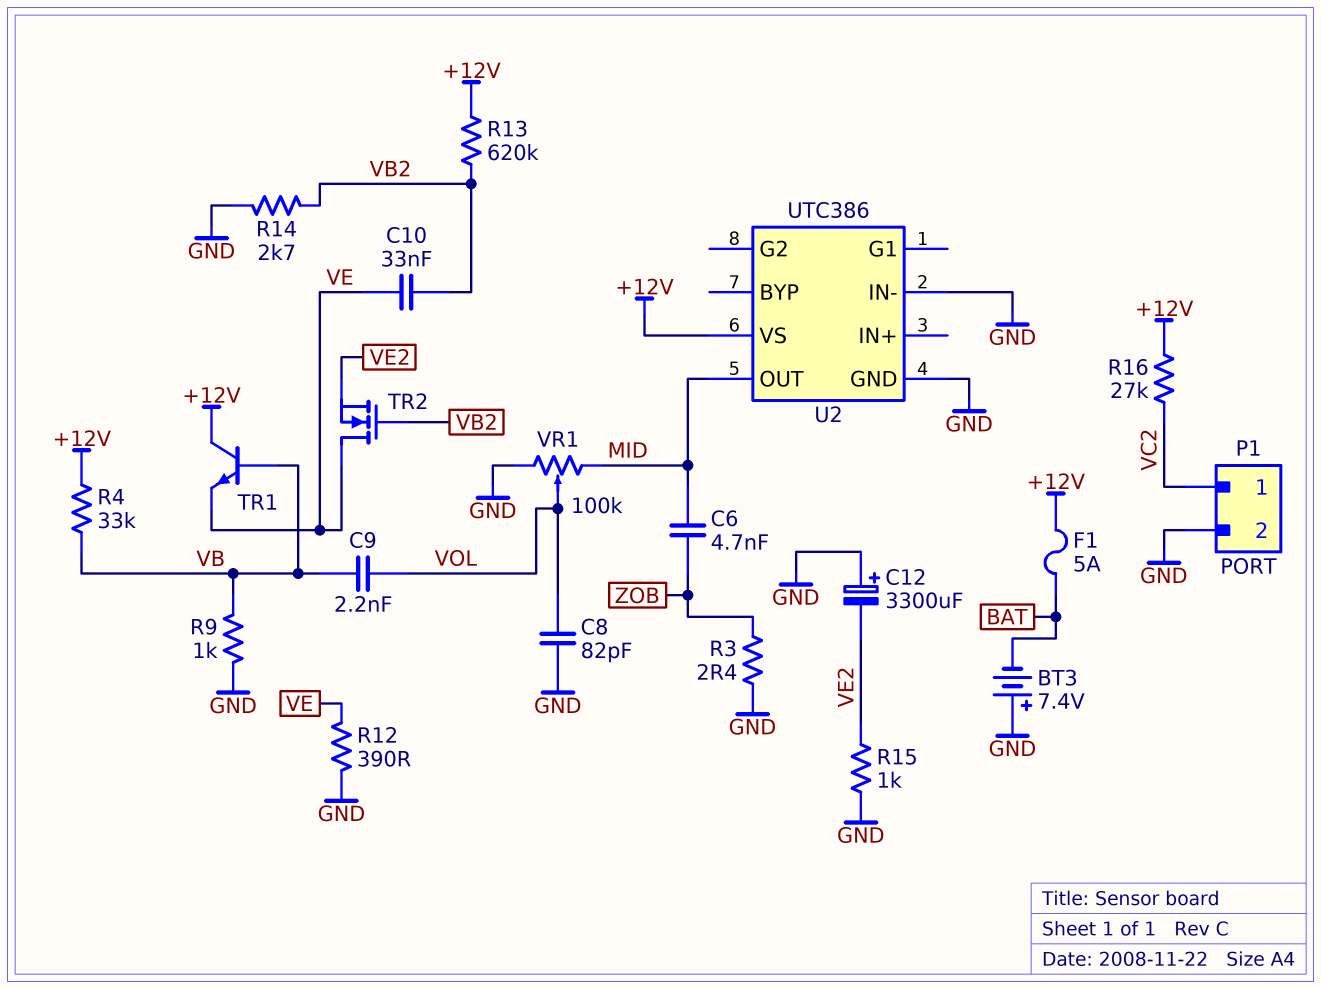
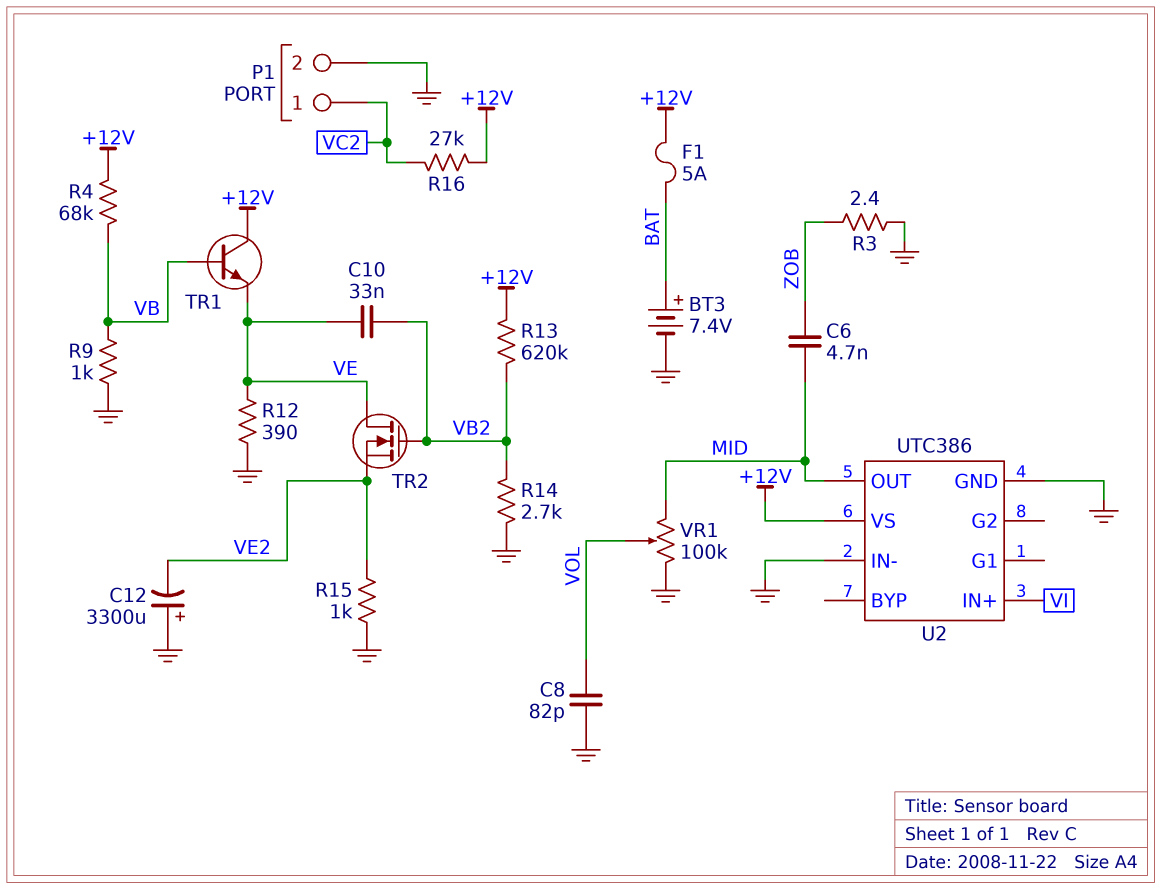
BT3: 7.4V (plus GND, minus BAT) -> 7.4V (plus BAT, minus GND)
C9: 2.2nF (VB, VOL) -> none
R4: 33k (+12V, VB) -> 68k (+12V, VB)
U2 pin IN+: none -> VI

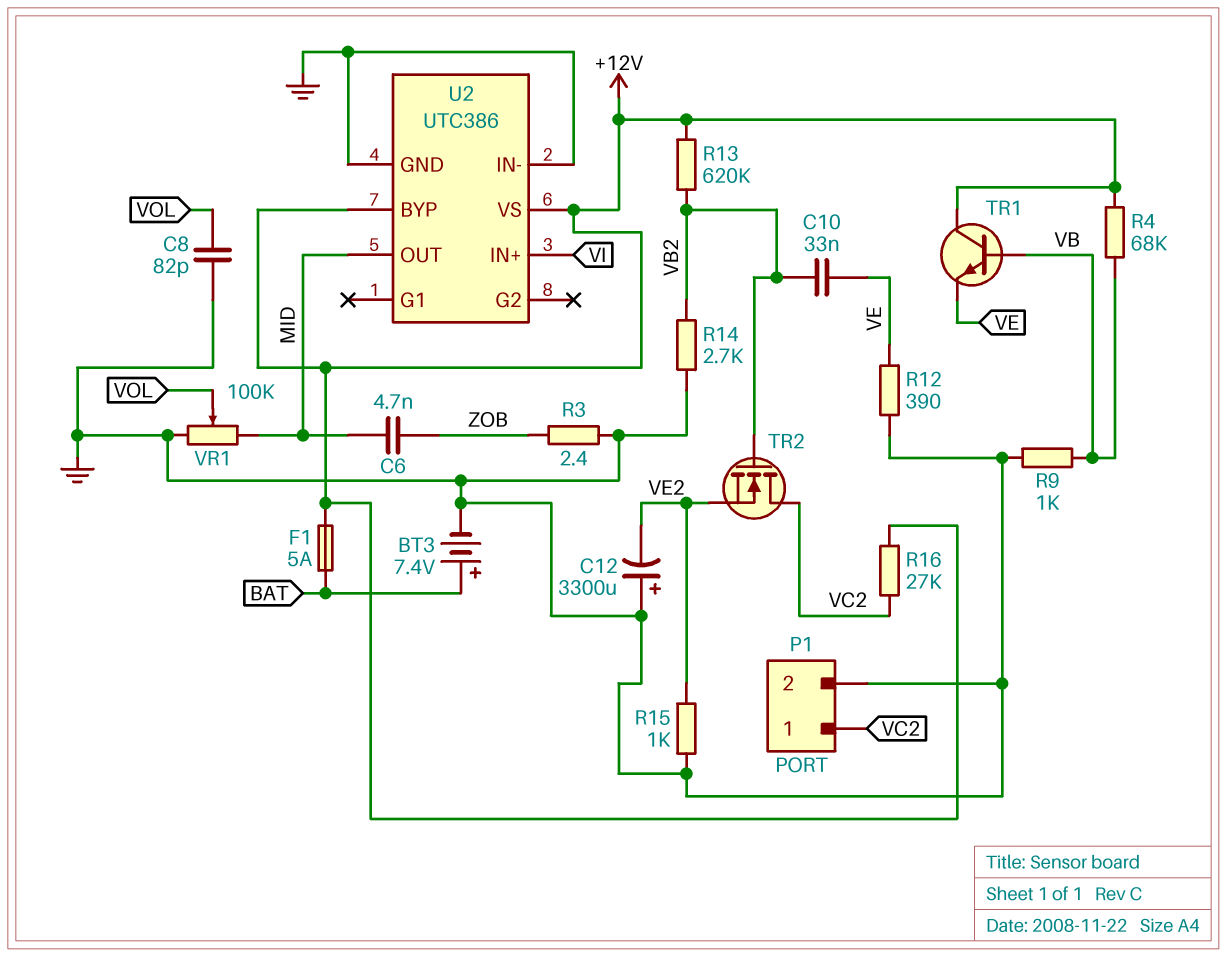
TR2: NMOS (G VB2, D VE, S VE2) -> NMOS (G VB2, D VC2, S VE2)
U2 pin BYP: none -> +12V

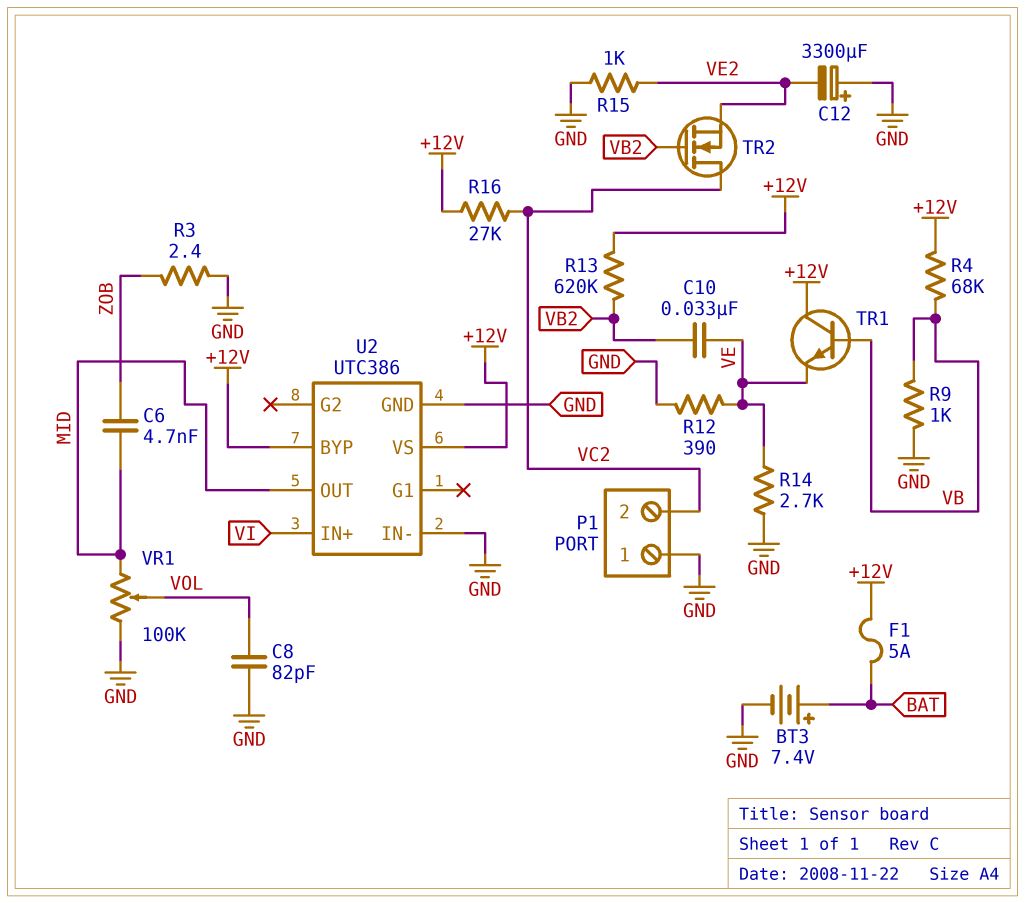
P1 pin 1: VC2 -> GND
P1 pin 2: GND -> VC2
R14: 2.7k (GND, VB2) -> 2.7k (GND, VE)

